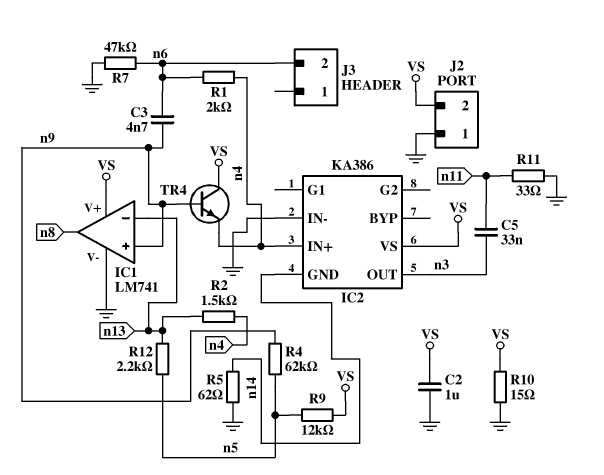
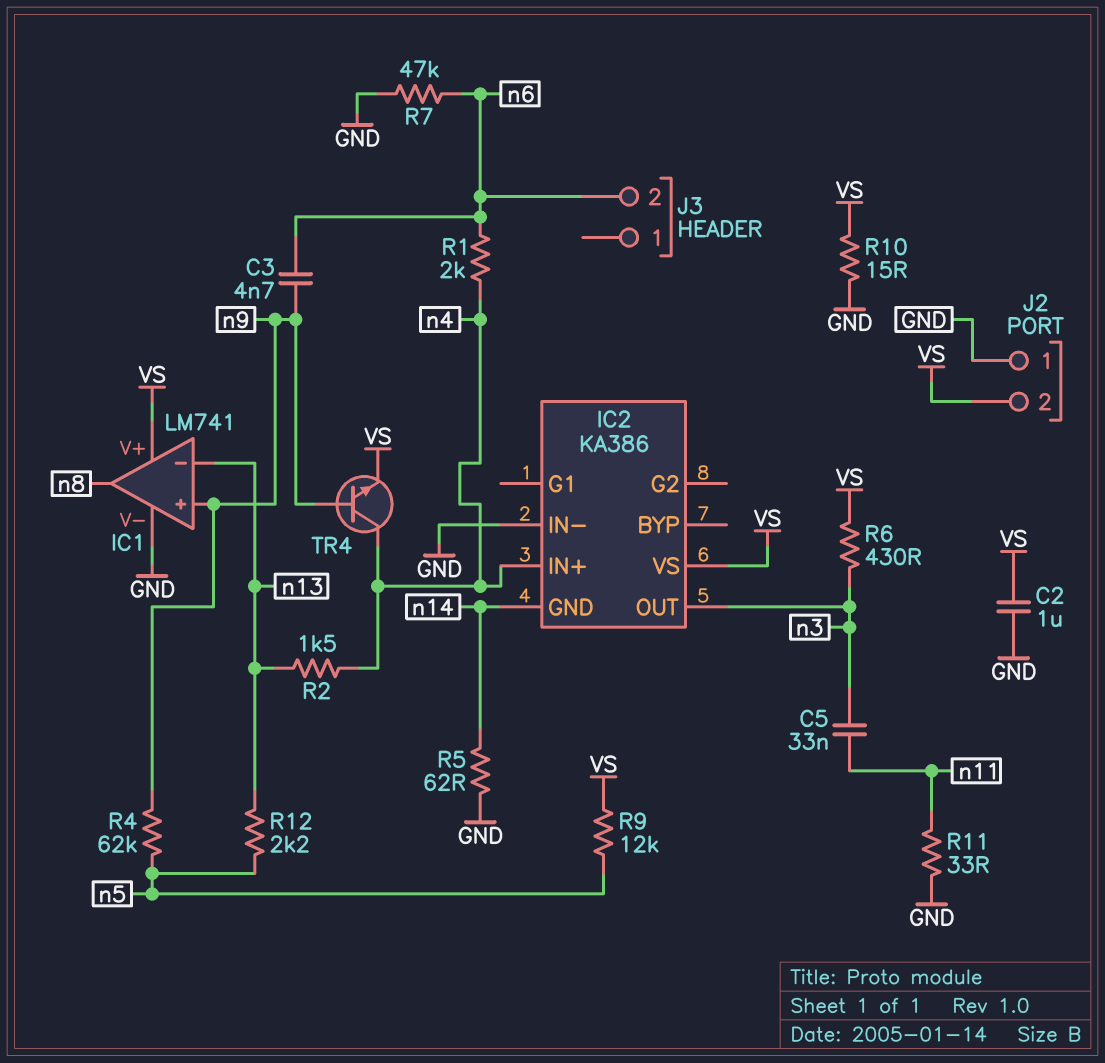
R6: none -> 430 (VS, n3)
TR4: NPN (B n9, C VS, E n4) -> NPN (B n9, C n4, E VS)

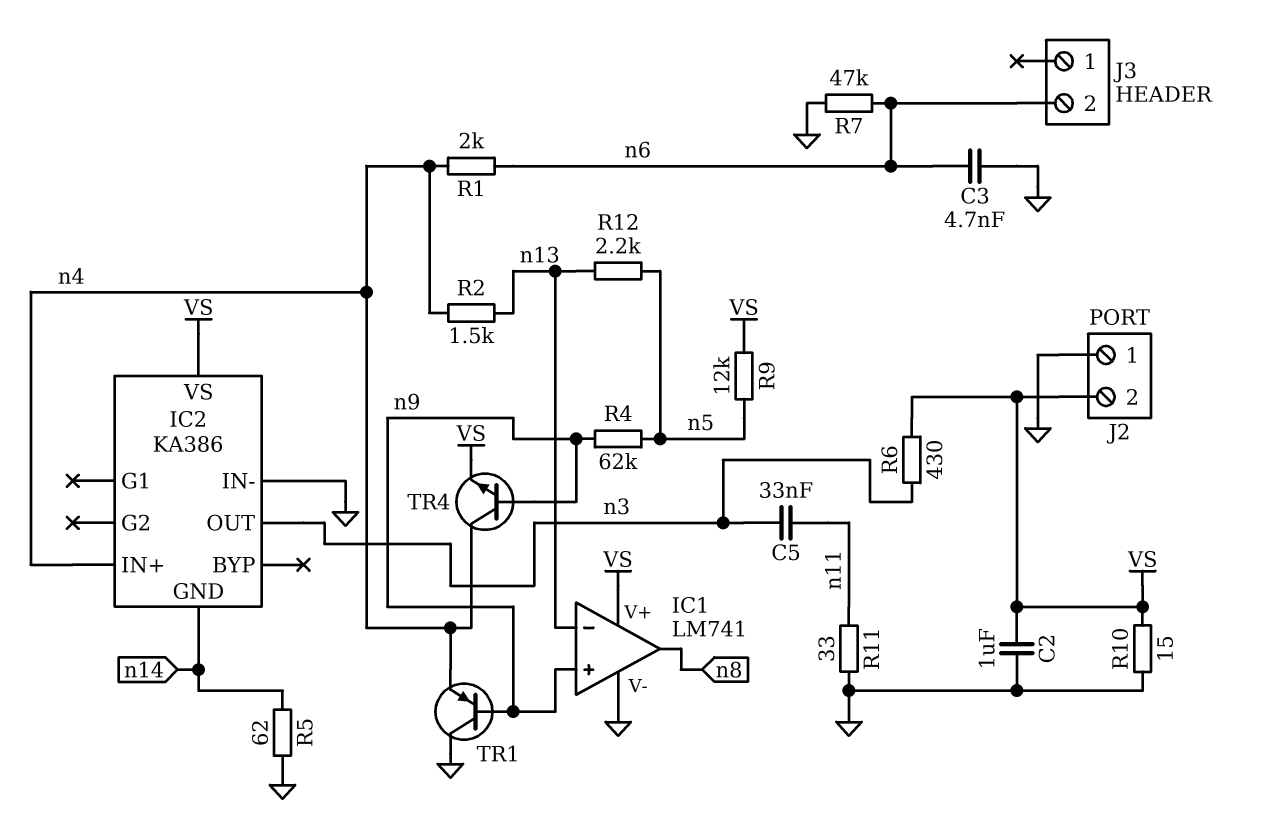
C3: 4.7nF (n6, n9) -> 4.7nF (GND, n6)
TR1: none -> PNP (B n9, C GND, E n4)

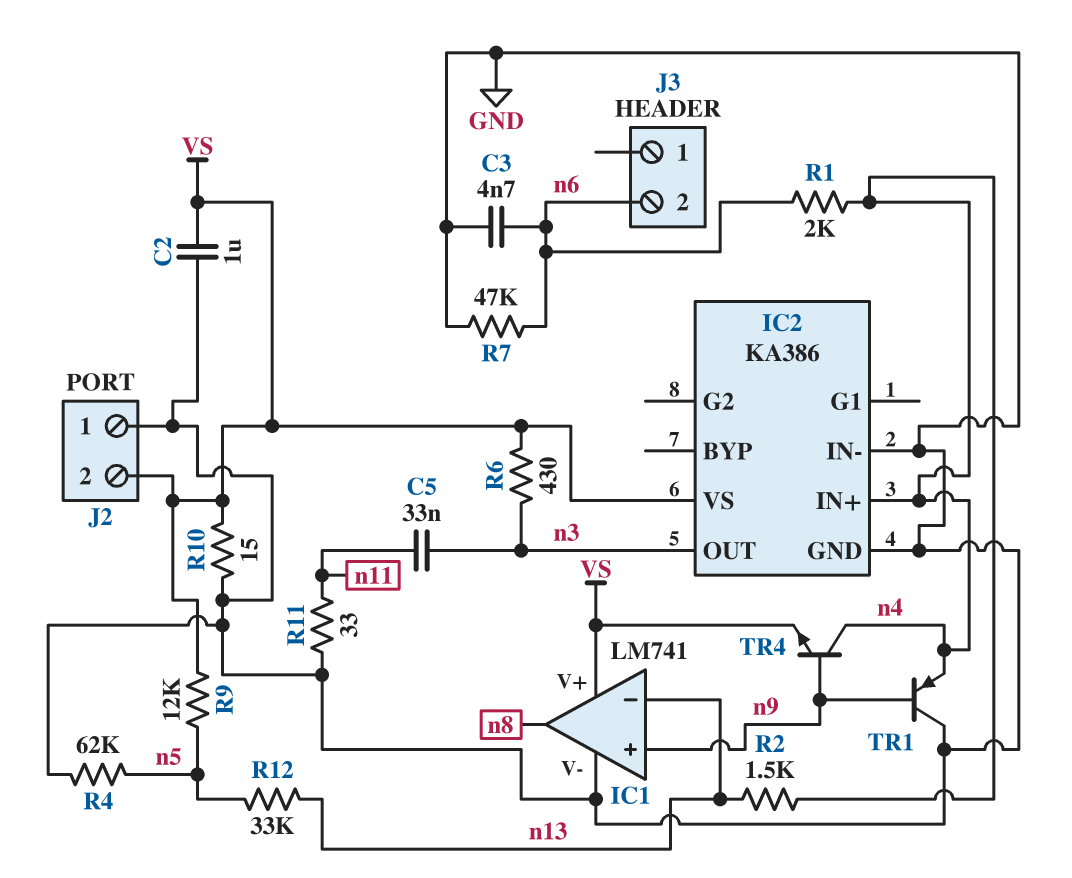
IC2 pin GND: n14 -> GND
R4: 62k (n5, n9) -> 62k (GND, n5)
R5: 62 (GND, n14) -> none
R12: 2.2k (n5, n13) -> 33k (n5, n13)

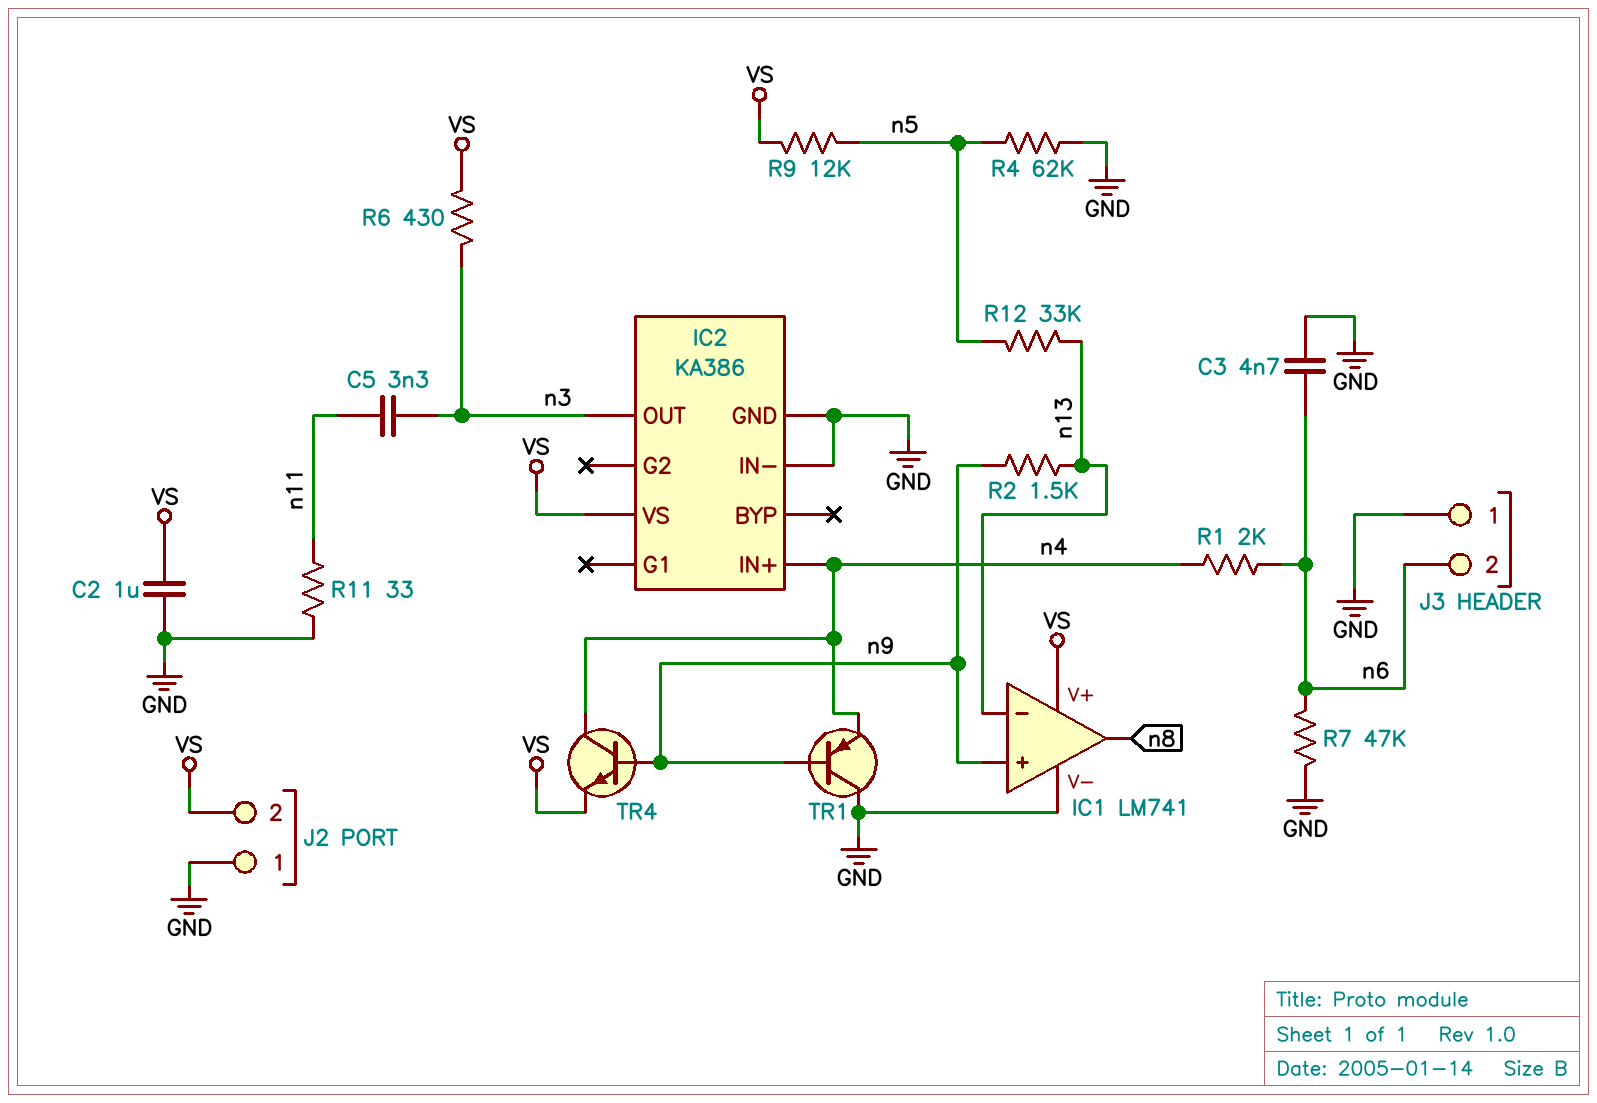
C5: 33nF (n3, n11) -> 3.3nF (n3, n11)
J3 pin 1: none -> GND
R2: 1.5k (n4, n13) -> 1.5k (n9, n13)
R10: 15 (GND, VS) -> none

